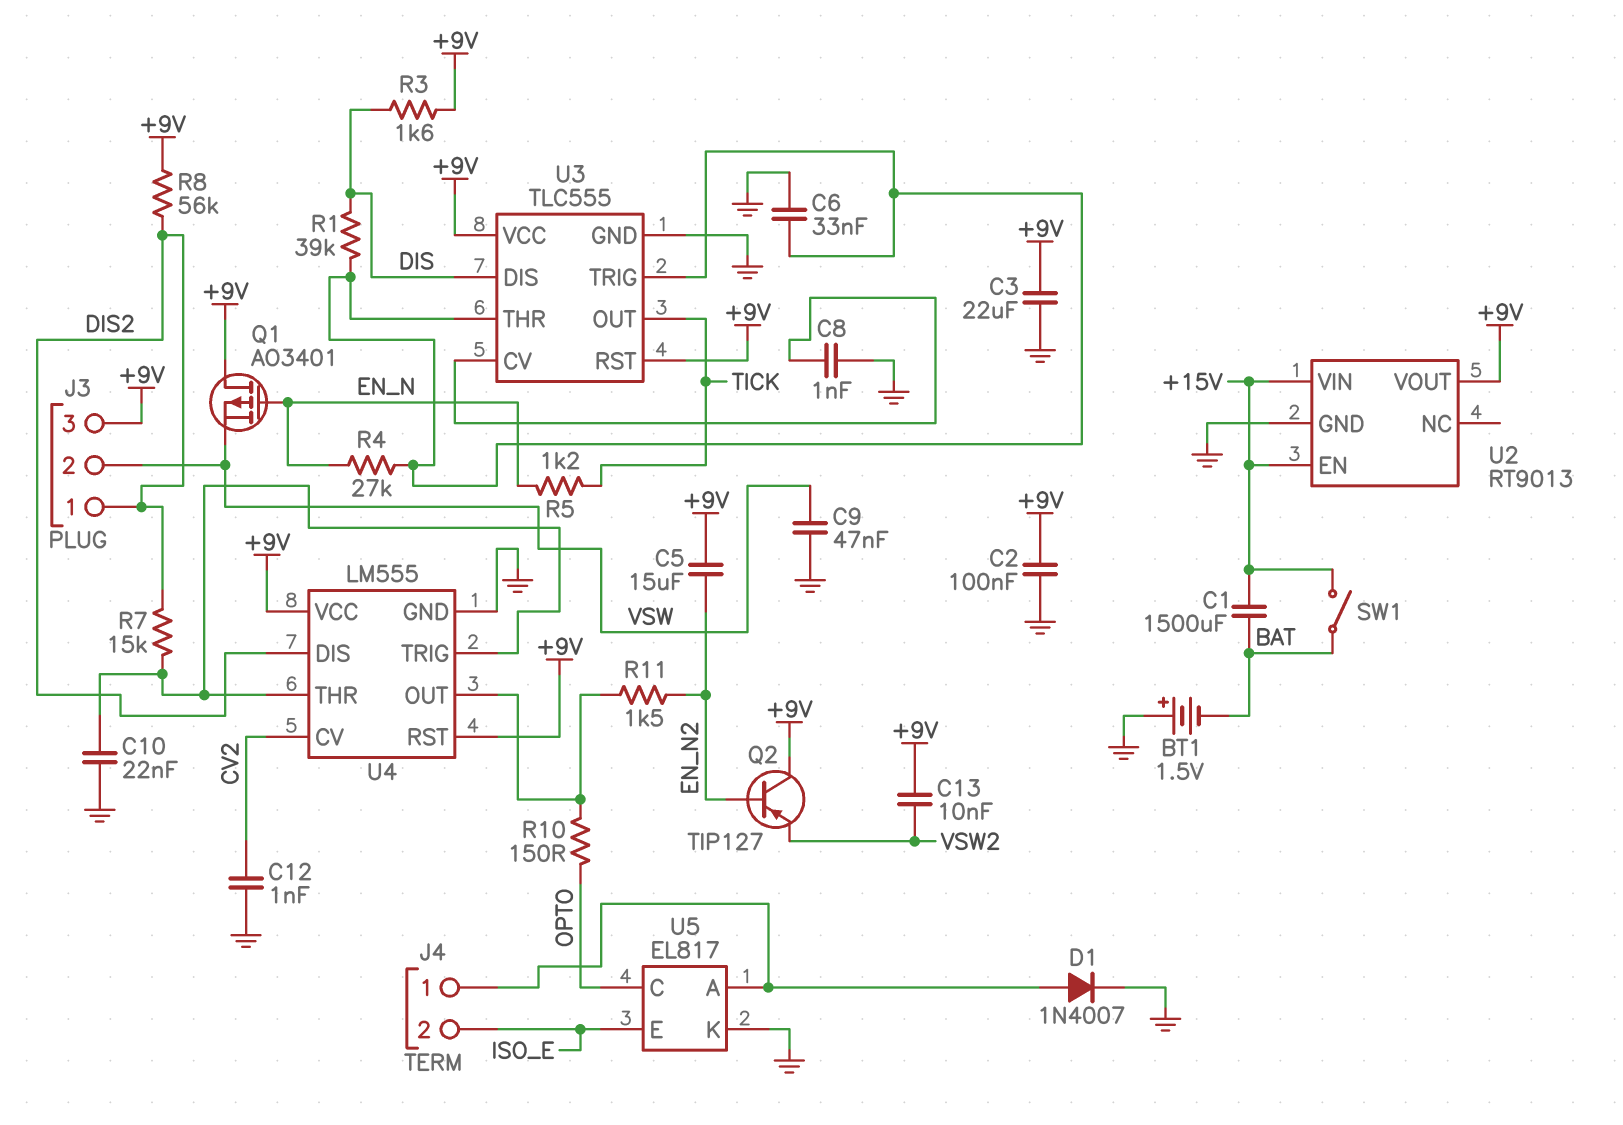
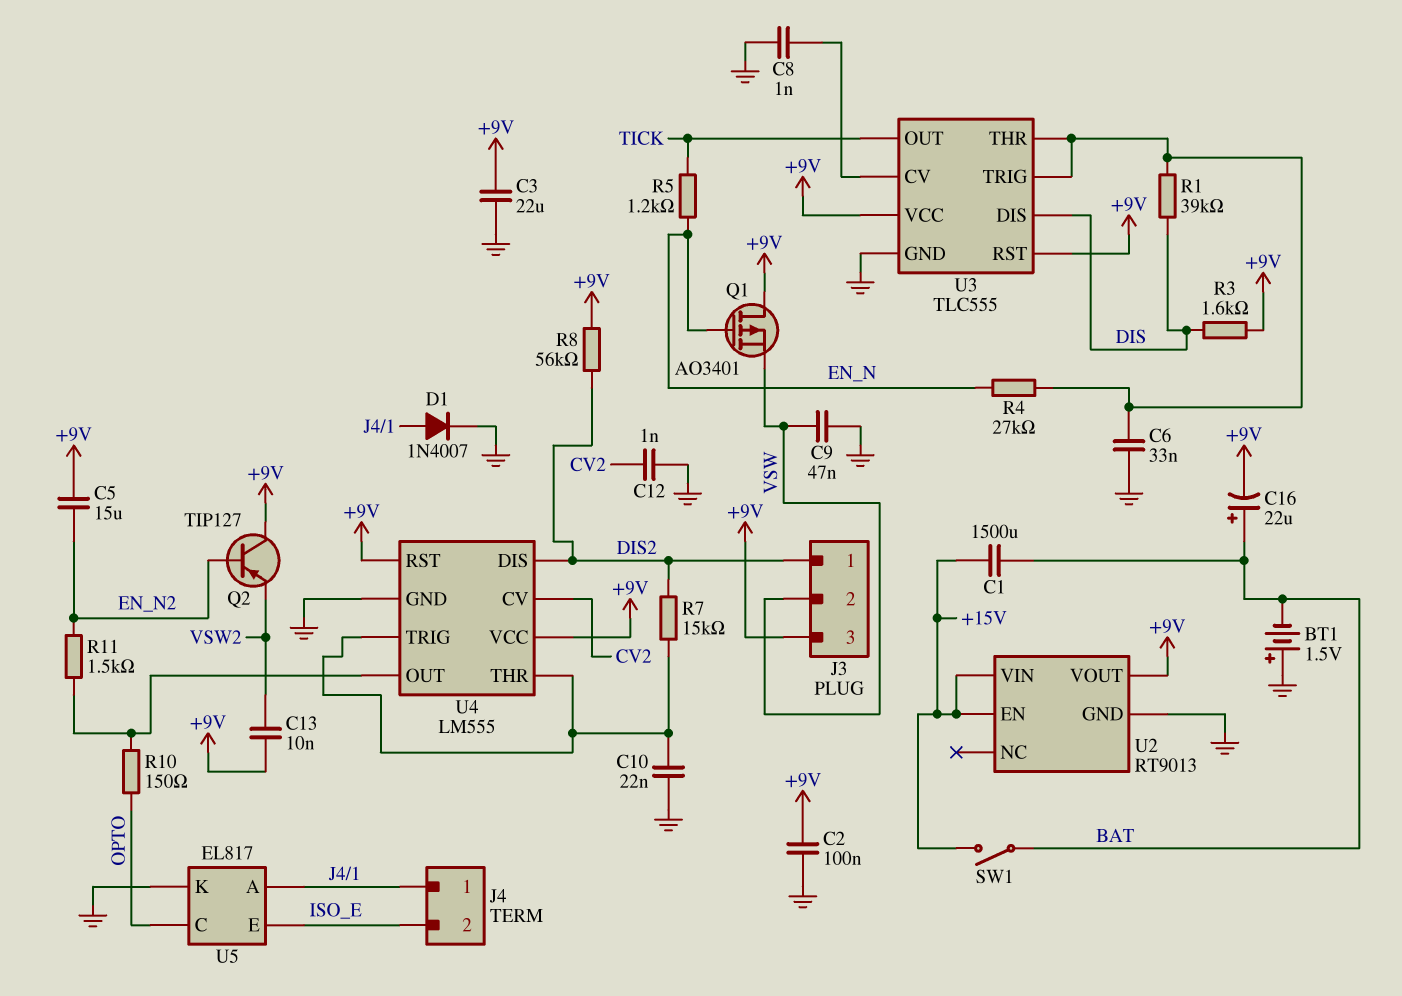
C16: none -> 22uF (plus BAT, minus +9V)

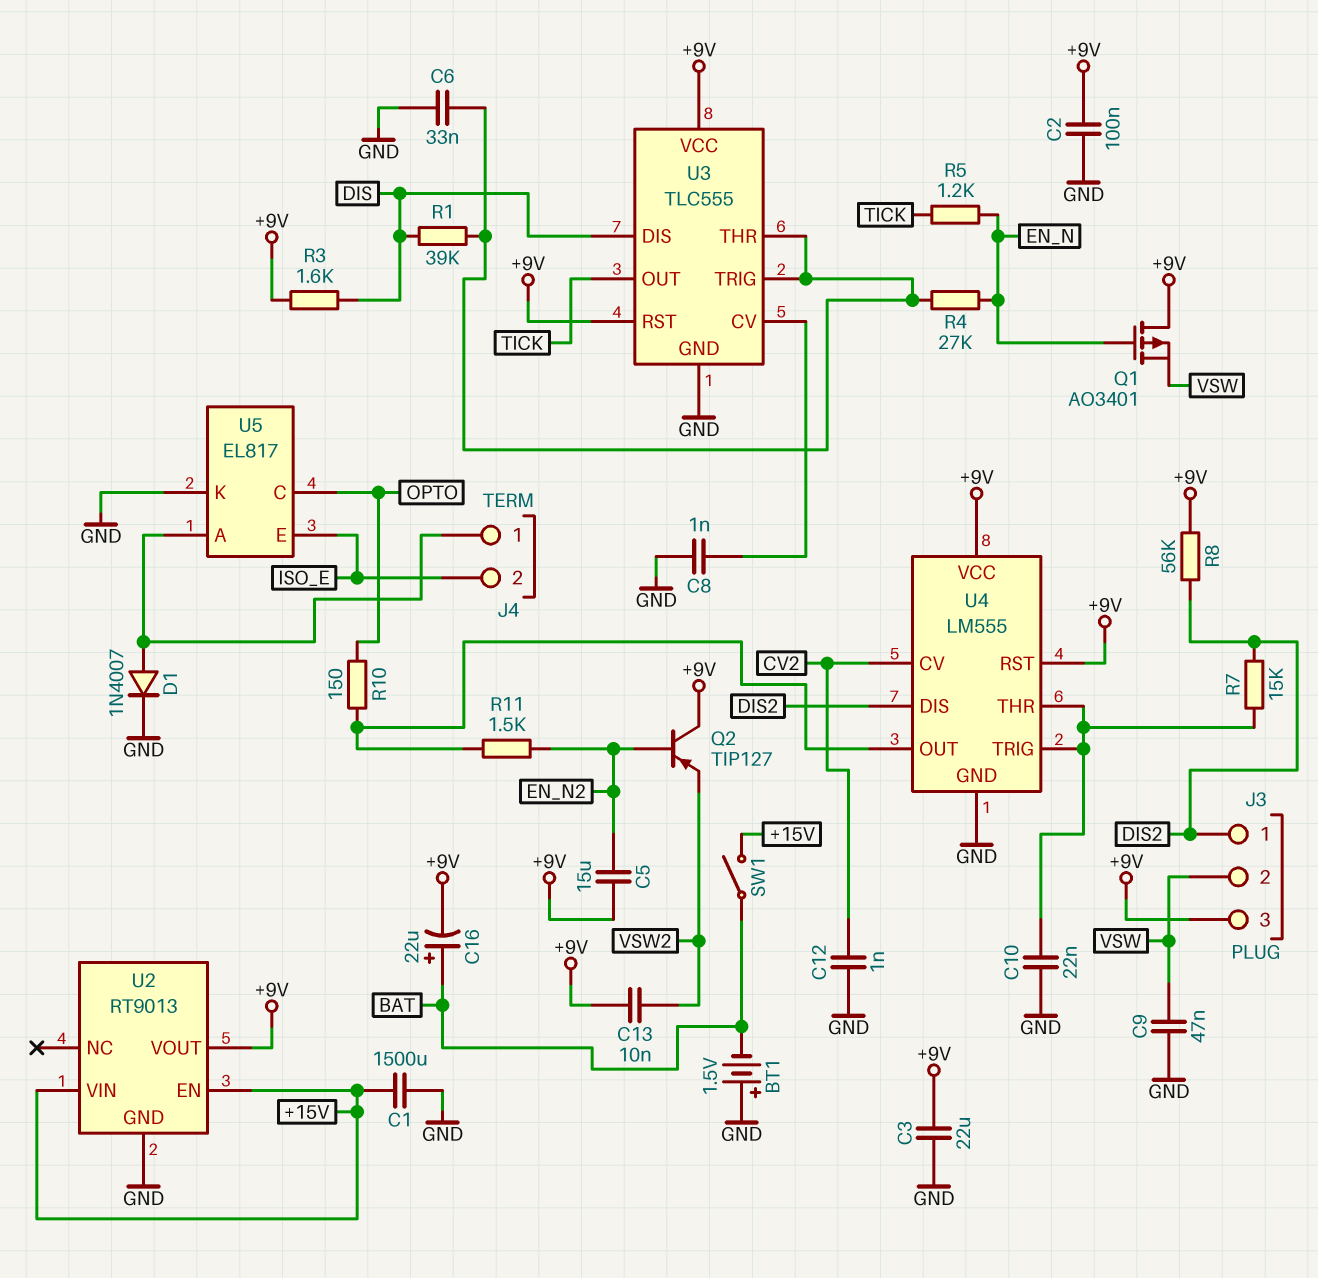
C1: 1500uF (+15V, BAT) -> 1500uF (+15V, GND)

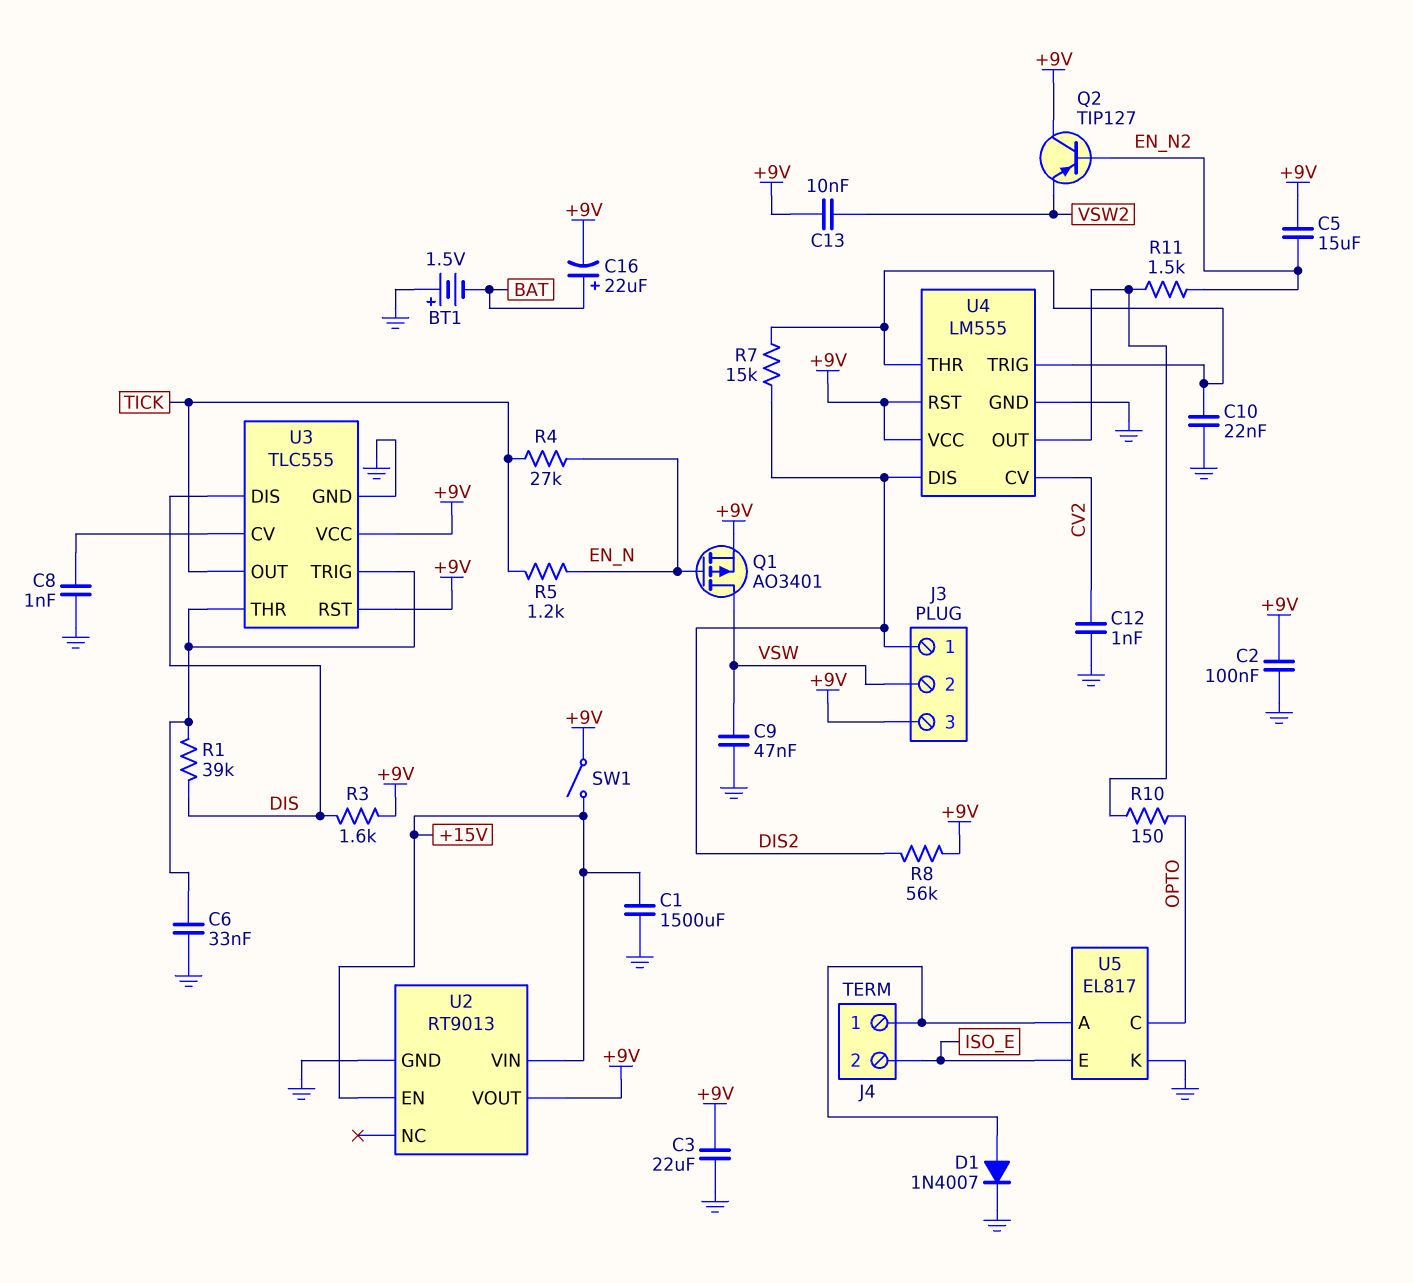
Q1: PMOS AO3401 (G EN_N, D +9V, S VSW) -> PMOS AO3401 (G EN_N, D VSW, S +9V)
R4: 27k (EN_N, U3/THR) -> 27k (EN_N, TICK)
SW1: switch (+15V, BAT) -> switch (+9V, +15V)

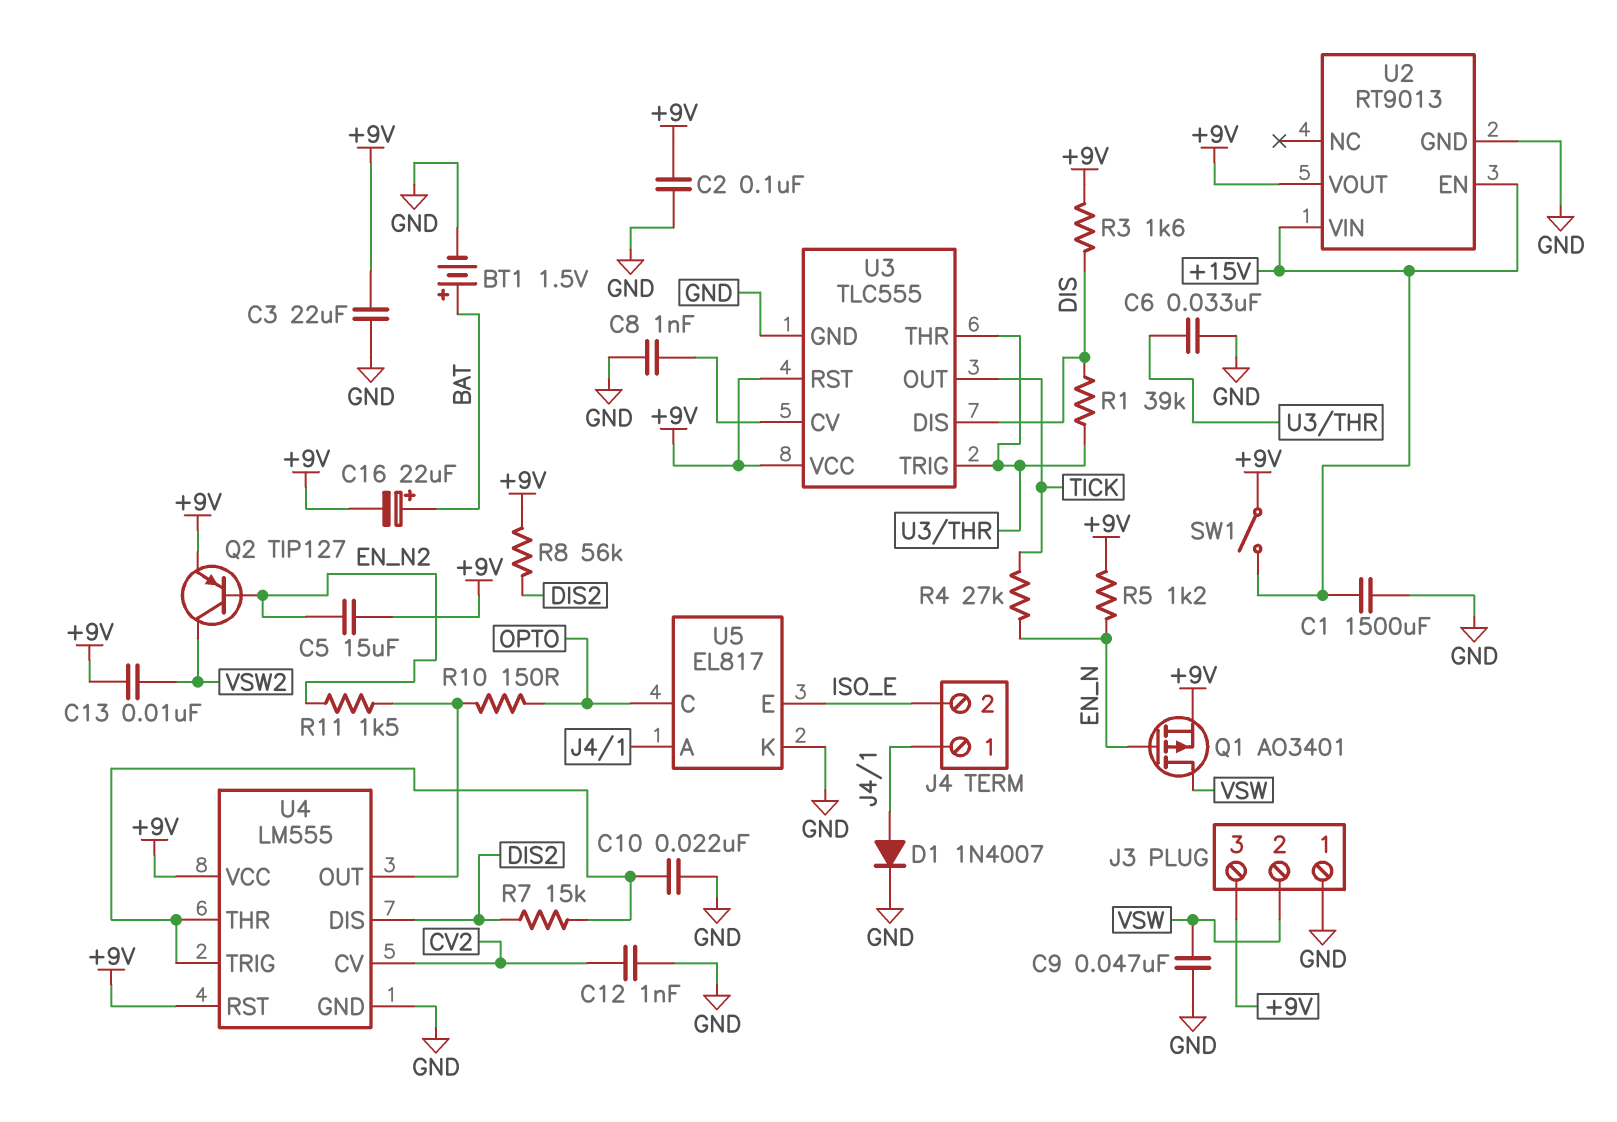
BT1: 1.5V (plus GND, minus BAT) -> 1.5V (plus BAT, minus GND)
J3 pin 1: DIS2 -> GND
Q2: PNP TIP127 (B EN_N2, C +9V, E VSW2) -> PNP TIP127 (B EN_N2, C VSW2, E +9V)
R5: 1.2k (EN_N, TICK) -> 1.2k (+9V, EN_N)

